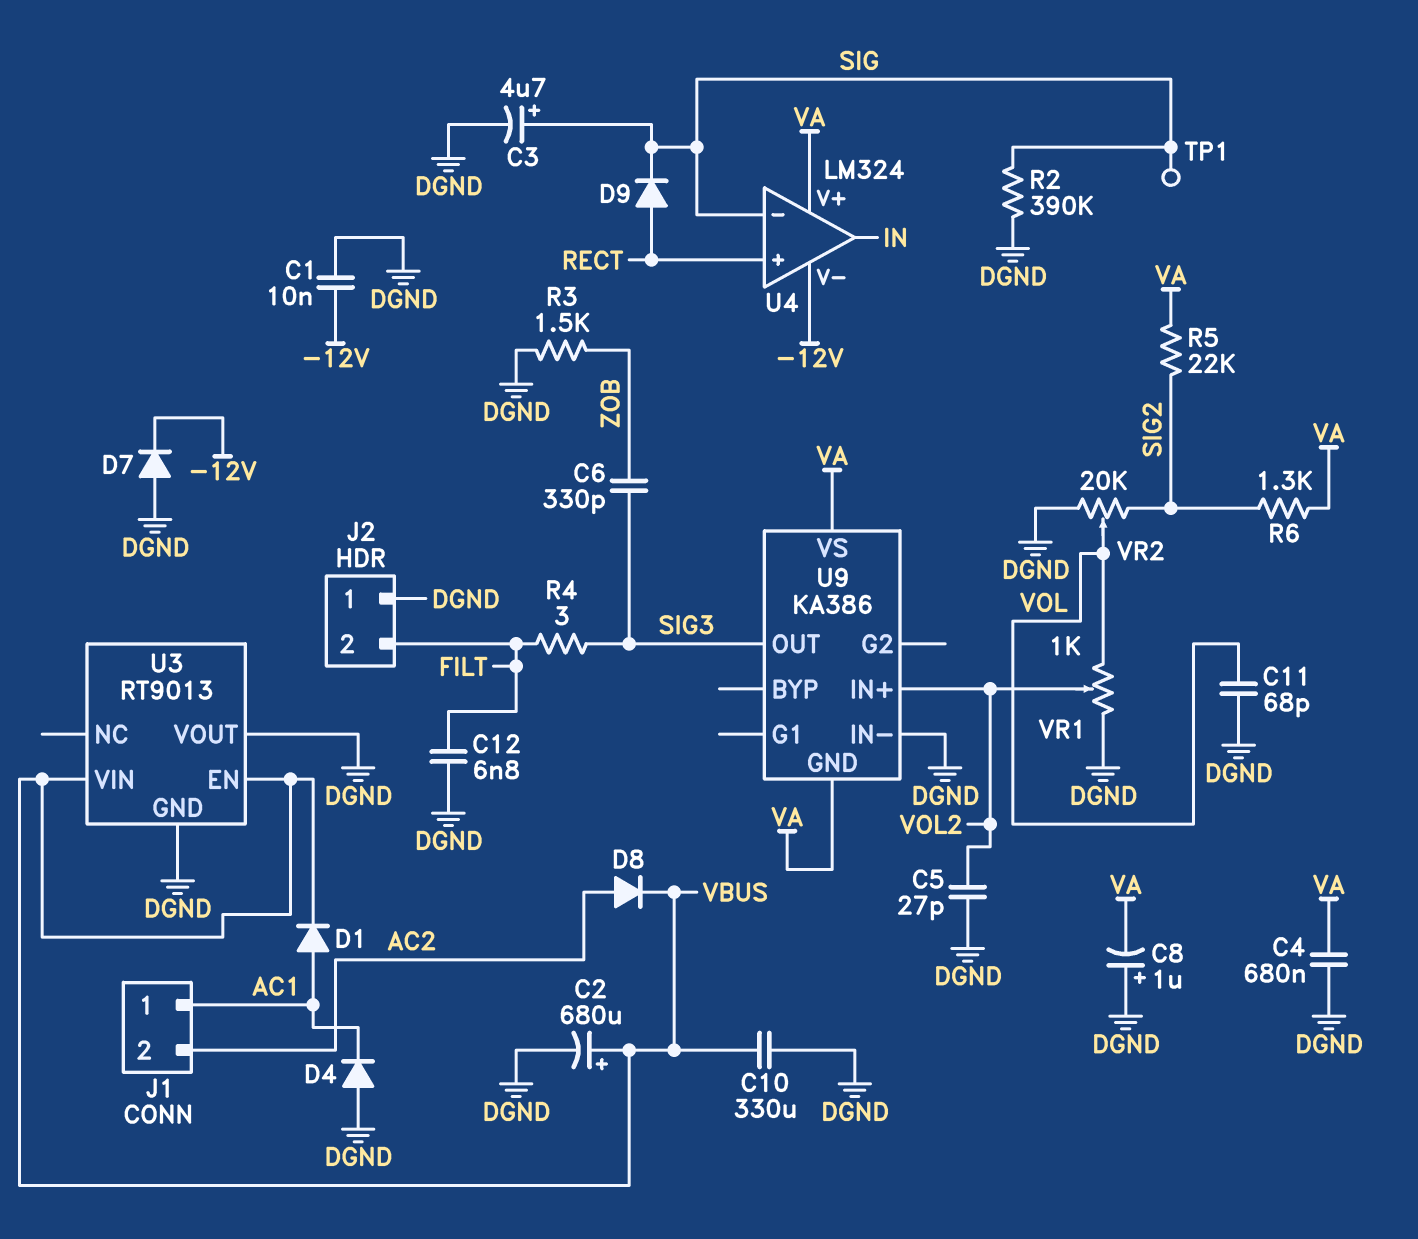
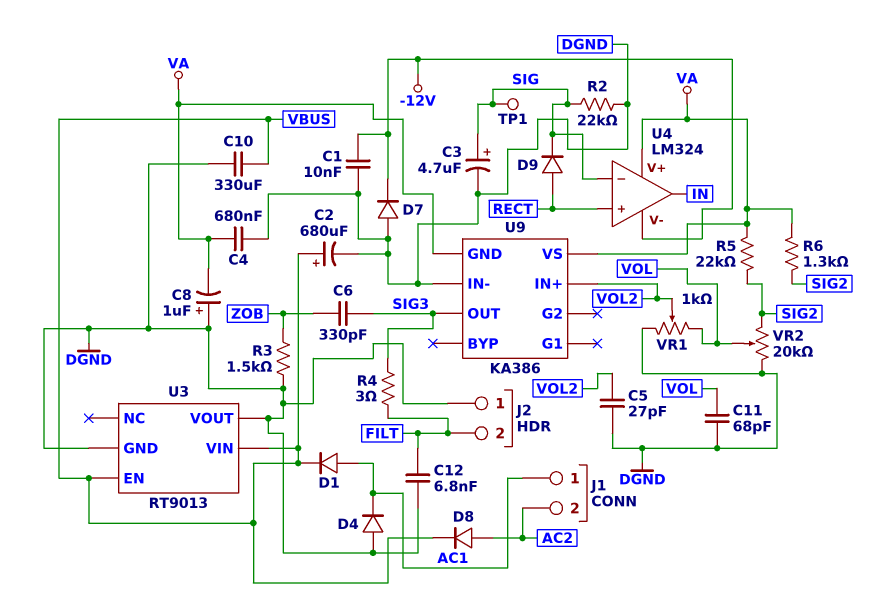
R2: 390k (DGND, SIG) -> 22k (DGND, SIG)

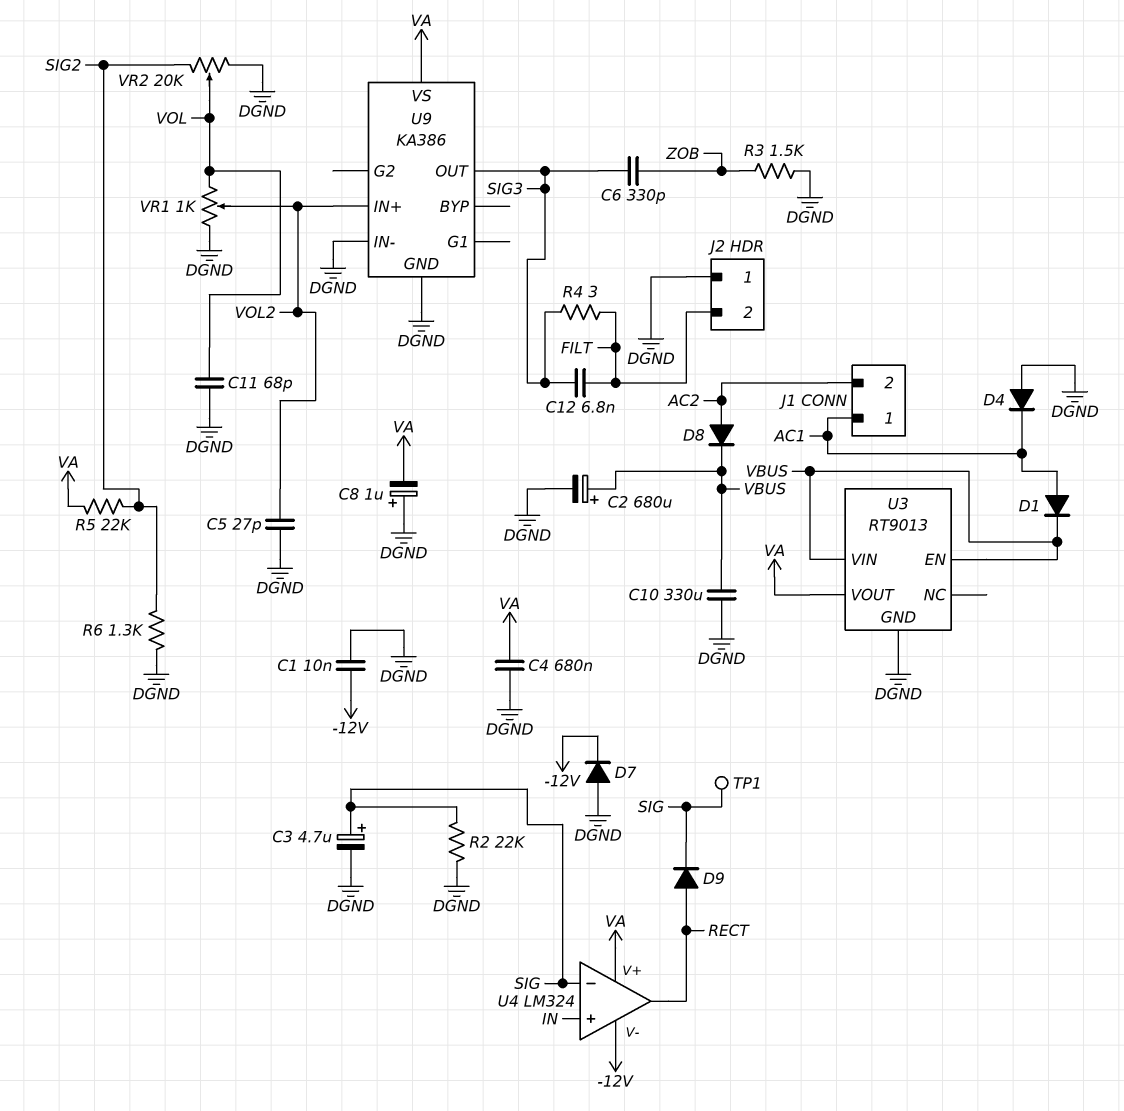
C12: 6.8nF (DGND, FILT) -> 6.8nF (FILT, SIG3)
R6: 1.3k (SIG2, VA) -> 1.3k (DGND, SIG2)
U3 pin VOUT: DGND -> VA
U4 pin in+: RECT -> IN
U4 pin out: IN -> RECT
U9 pin GND: VA -> DGND

